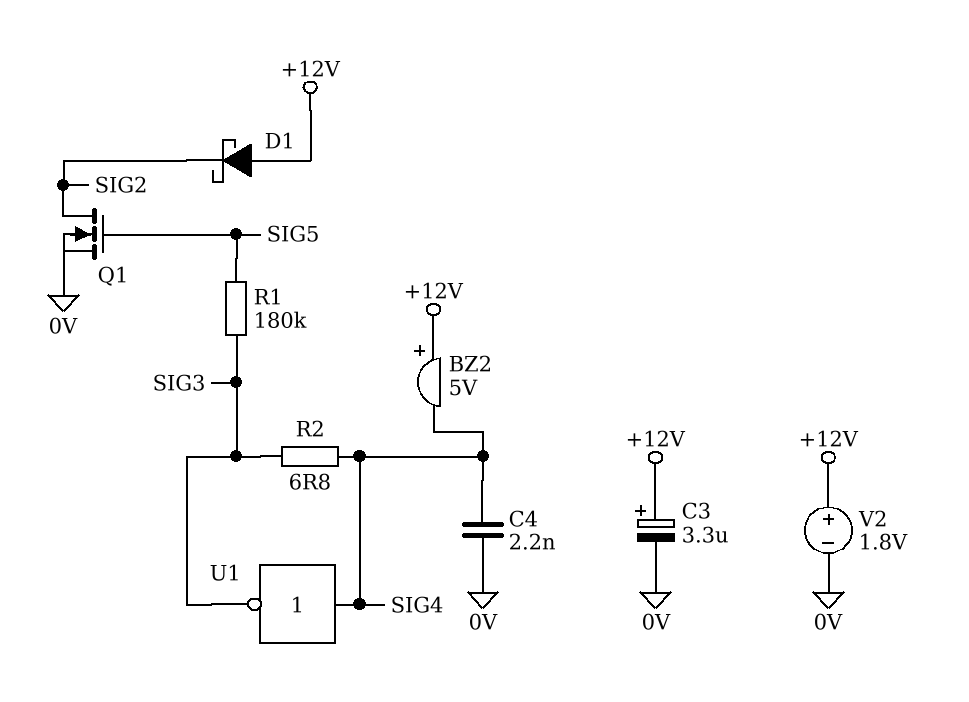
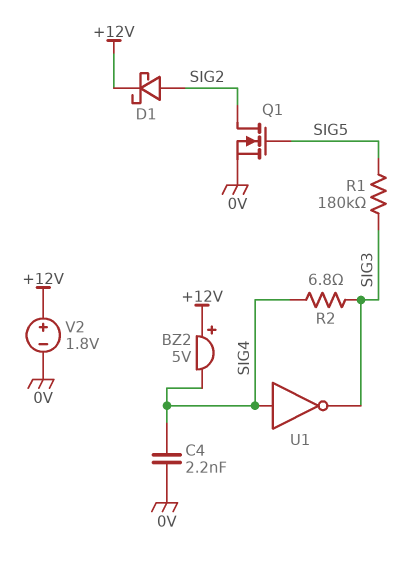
C3: 3.3uF (plus +12V, minus 0V) -> none
D1: schottky (A +12V, K SIG2) -> schottky (A SIG2, K +12V)

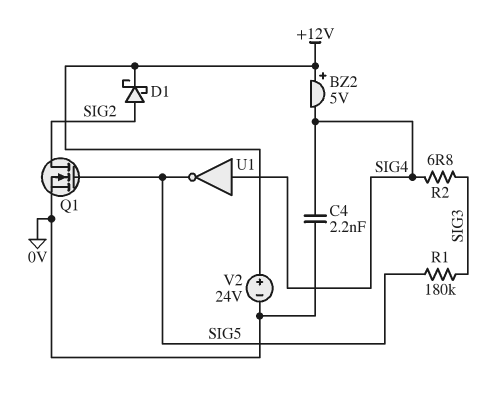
U1: NOT (in SIG4, out SIG3) -> NOT (in SIG4, out SIG5)
V2: 1.8V (plus +12V, minus 0V) -> 24V (plus +12V, minus 0V)

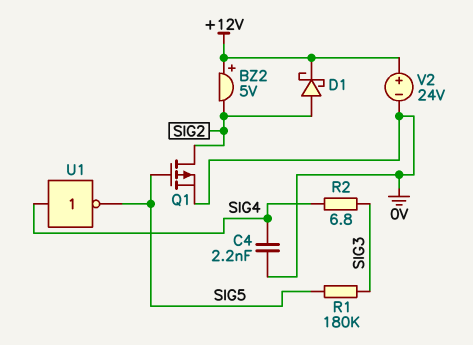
BZ2: buzzer 5V (plus +12V, minus SIG4) -> buzzer 5V (plus +12V, minus SIG2)
Q1: NMOS (G SIG5, D SIG2, S 0V) -> PMOS (G SIG5, D SIG2, S 0V)

